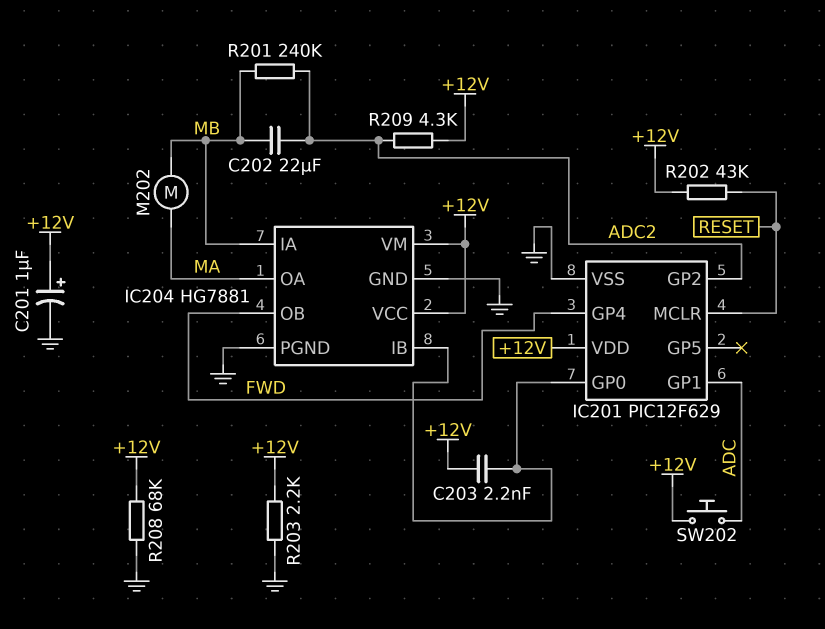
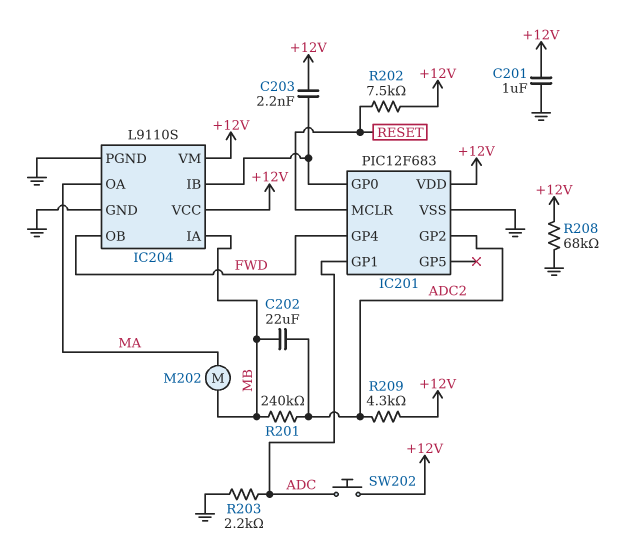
C201: 1uF (plus +12V, minus GND) -> 1uF (+12V, GND)
IC201: PIC12F629 -> PIC12F683
IC204: HG7881 -> L9110S
R202: 43k (+12V, RESET) -> 7.5k (+12V, RESET)
R203: 2.2k (+12V, GND) -> 2.2k (ADC, GND)

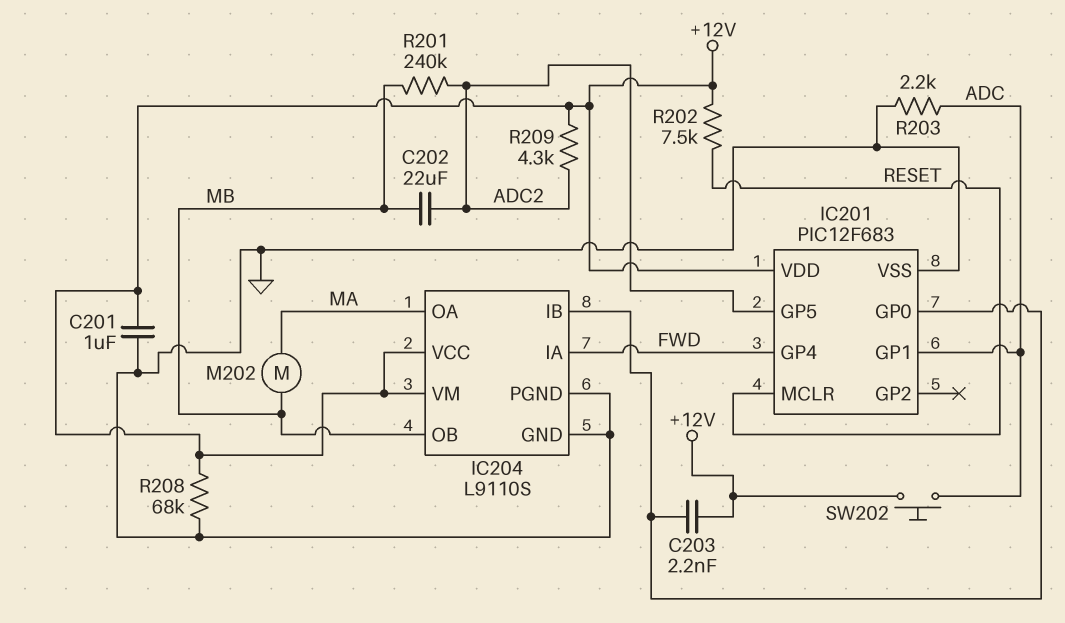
IC201 pin GP2: ADC2 -> none
IC201 pin GP5: none -> ADC2
IC204 pin IA: MB -> FWD
IC204 pin OB: FWD -> MB

